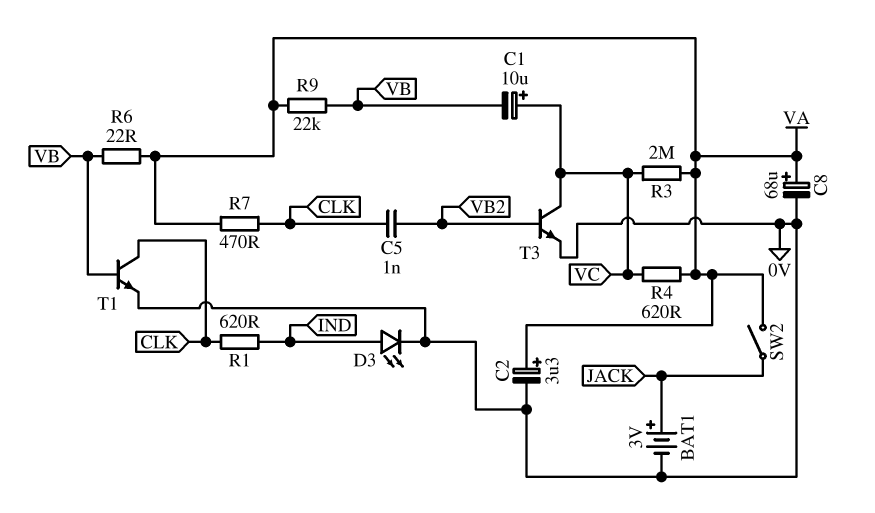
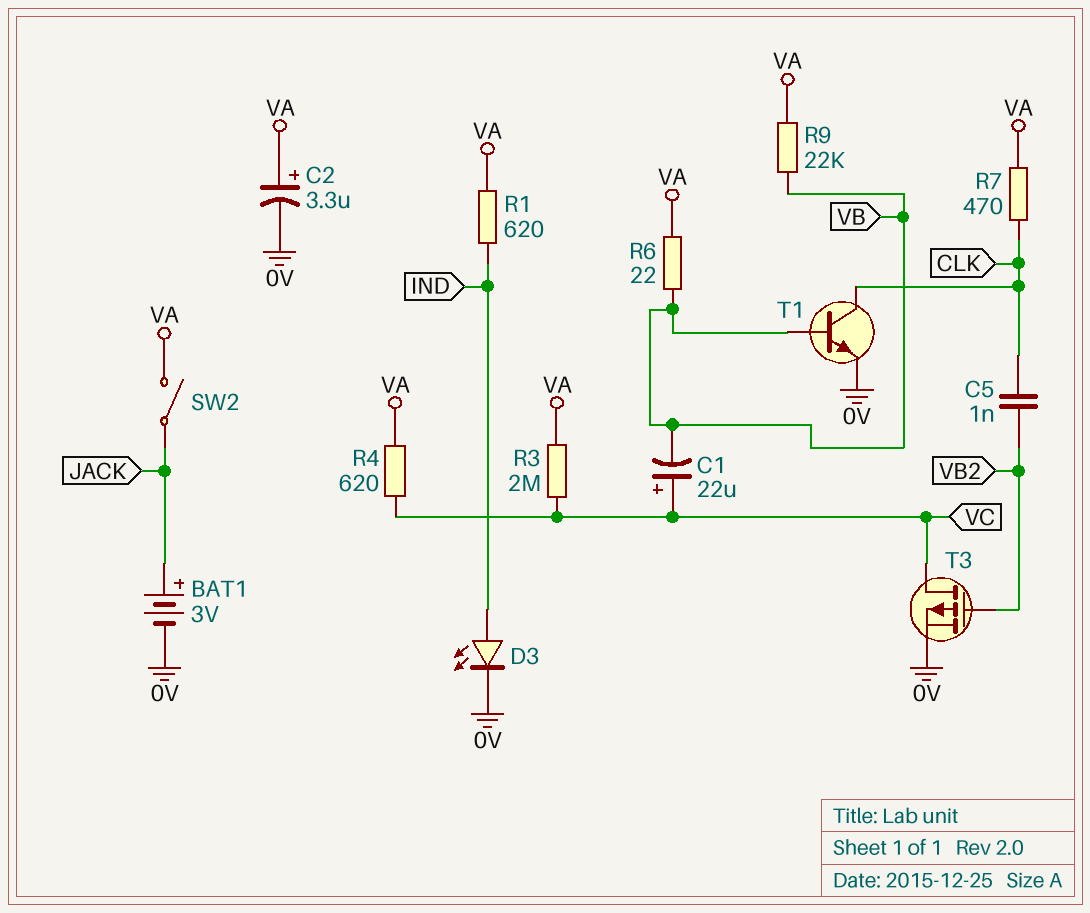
C1: 10uF (plus VC, minus VB) -> 22uF (plus VC, minus VB)
C8: 68uF (plus VA, minus 0V) -> none
R1: 620 (CLK, IND) -> 620 (IND, VA)
T3: NPN (B VB2, C VC, E 0V) -> PMOS (G VB2, D VC, S 0V)

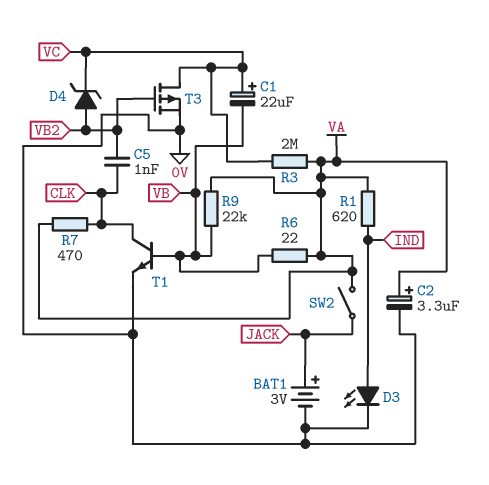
D4: none -> zener (A VB2, K VC)
R4: 620 (VA, VC) -> none

